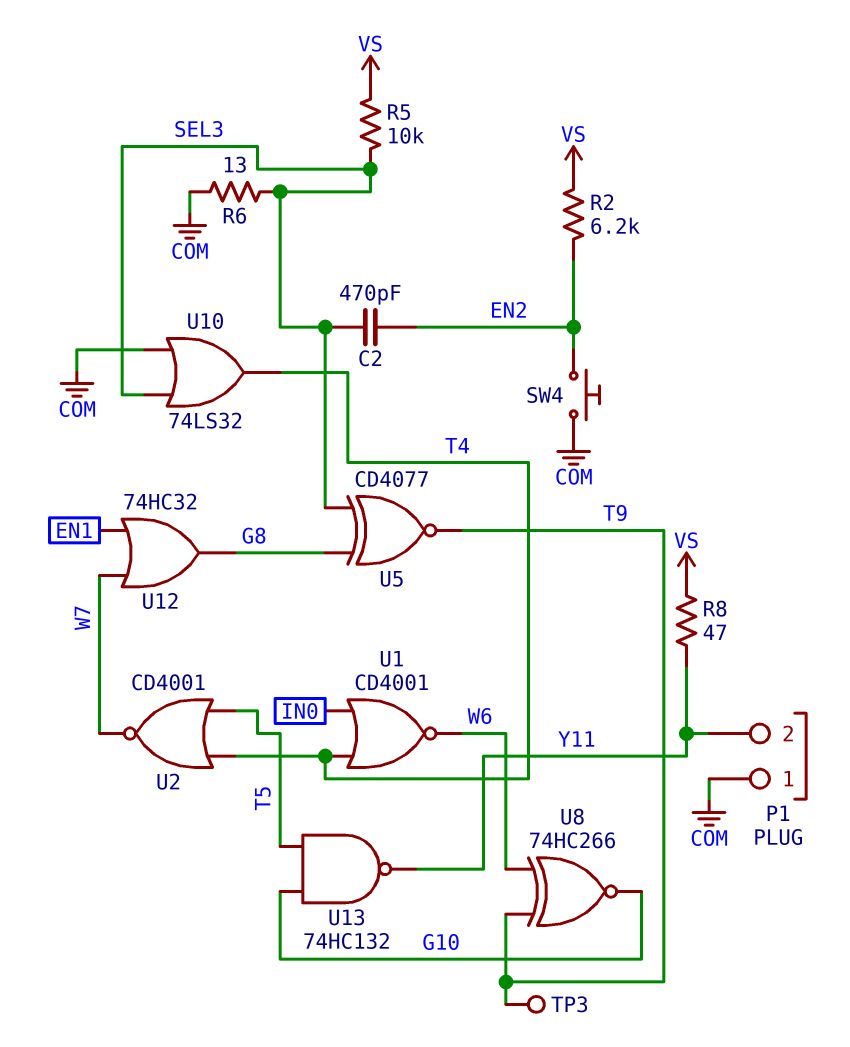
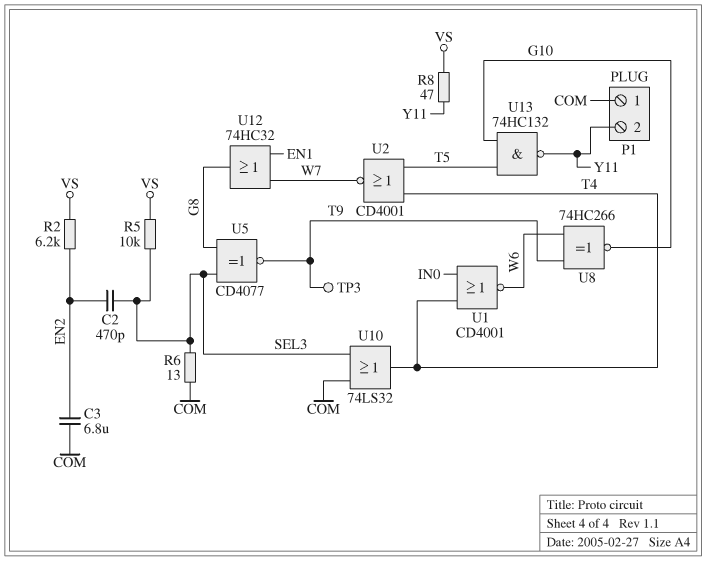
C3: none -> 6.8uF (COM, EN2)
SW4: button (COM, EN2) -> none

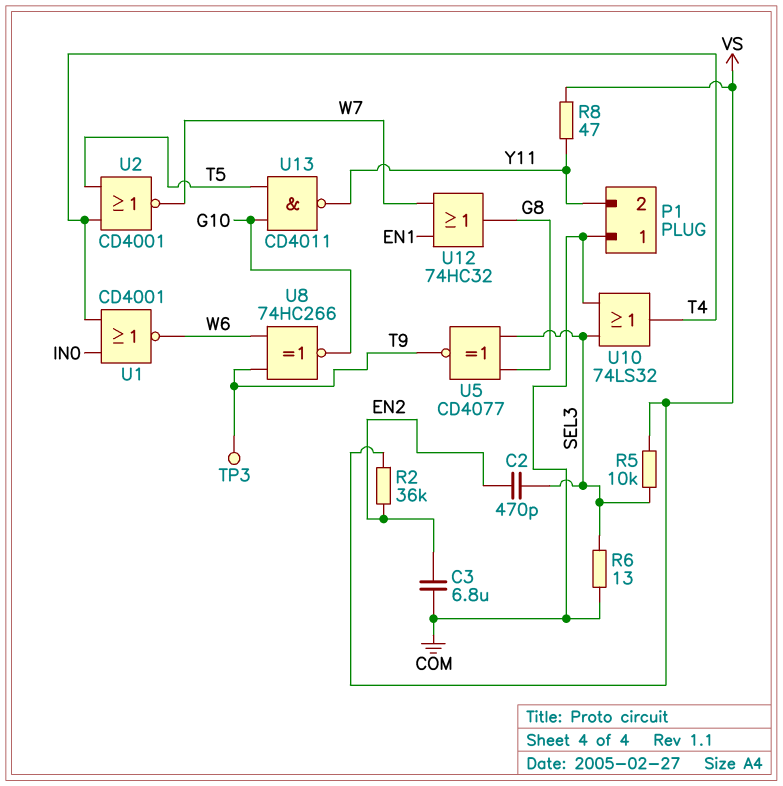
R2: 6.2k (EN2, VS) -> 36k (EN2, VS)
U13: NAND 74HC132 (in G10, in T5, out Y11) -> NAND CD4011 (in G10, in T5, out Y11)

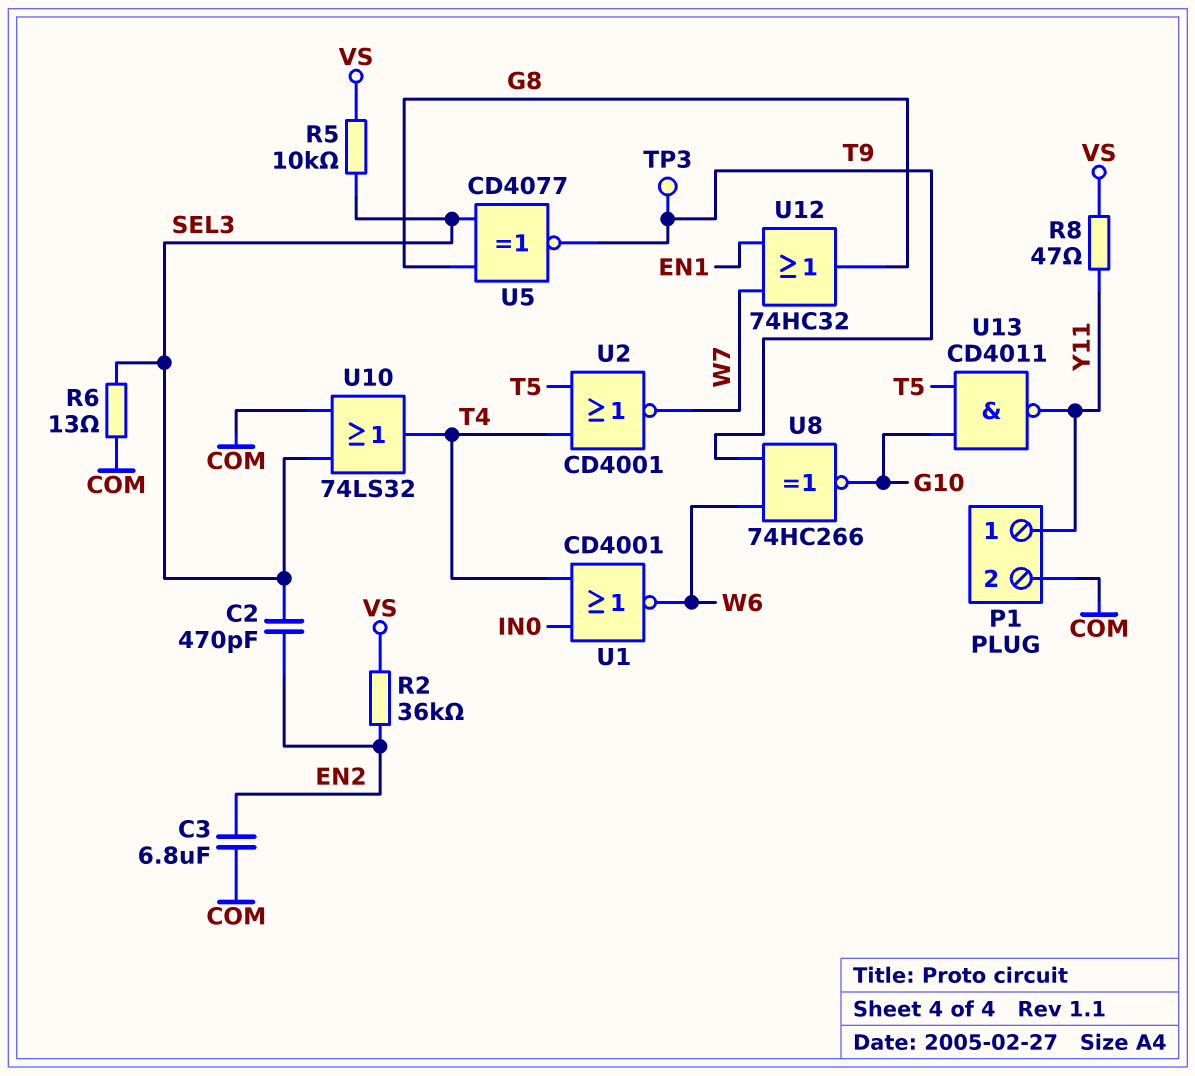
P1 pin 1: COM -> Y11
P1 pin 2: Y11 -> COM

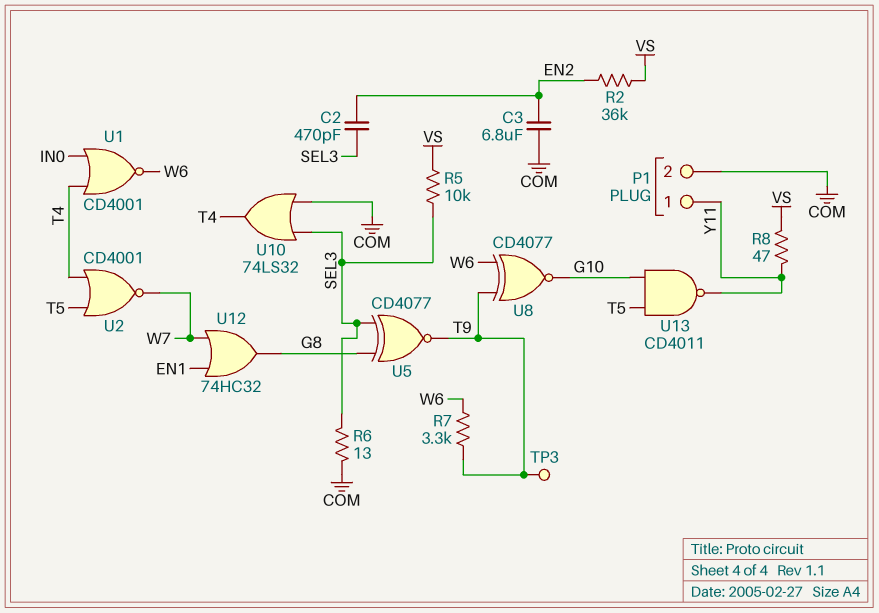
R7: none -> 3.3k (T9, W6)
U8: XNOR 74HC266 (in T9, in W6, out G10) -> XNOR CD4077 (in T9, in W6, out G10)

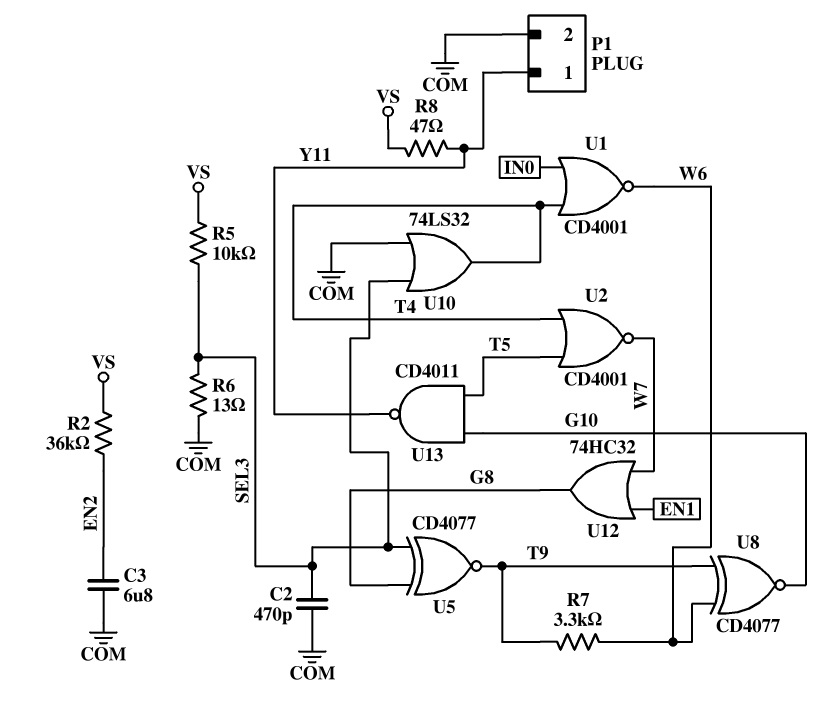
C2: 470pF (EN2, SEL3) -> 470pF (COM, SEL3)
TP3: test point (T9) -> none

